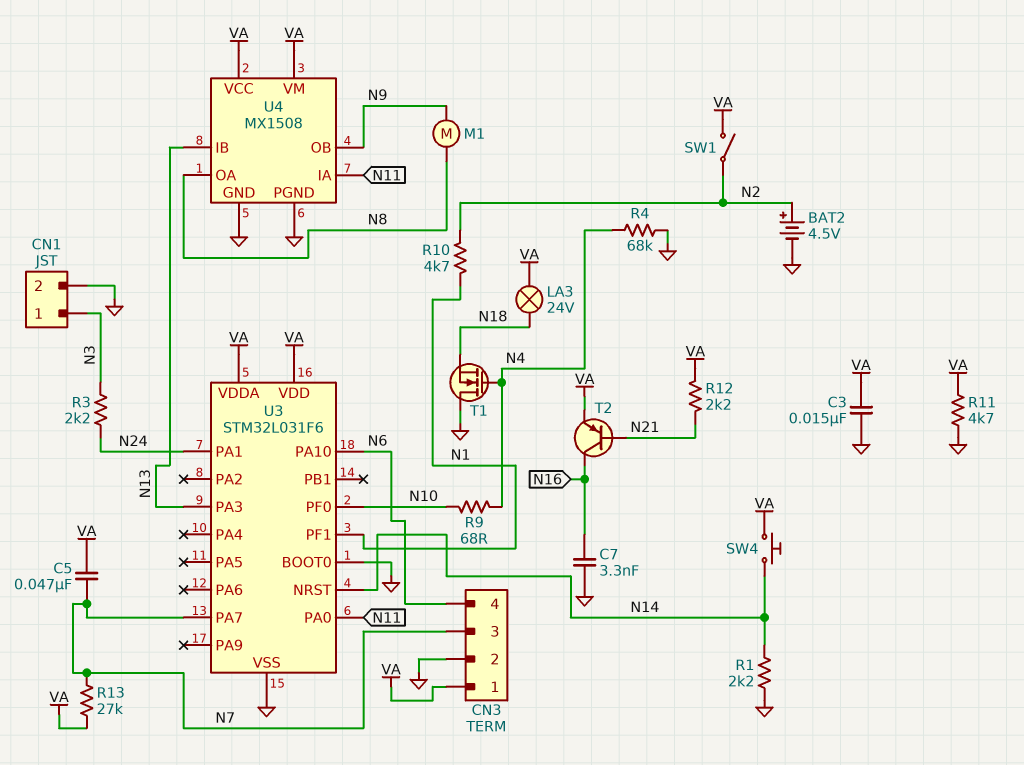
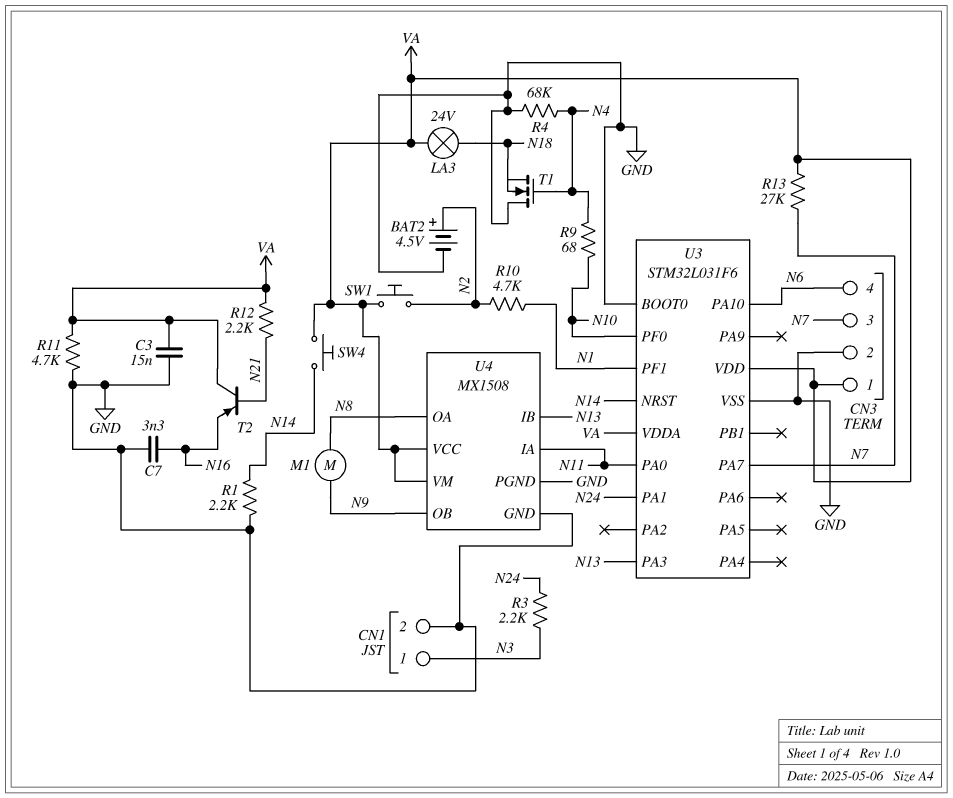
C5: 47nF (N7, VA) -> none
SW1: switch (N2, VA) -> button (N2, VA)
T2: PNP (B N21, C N16, E VA) -> PNP (B N21, C VA, E N16)

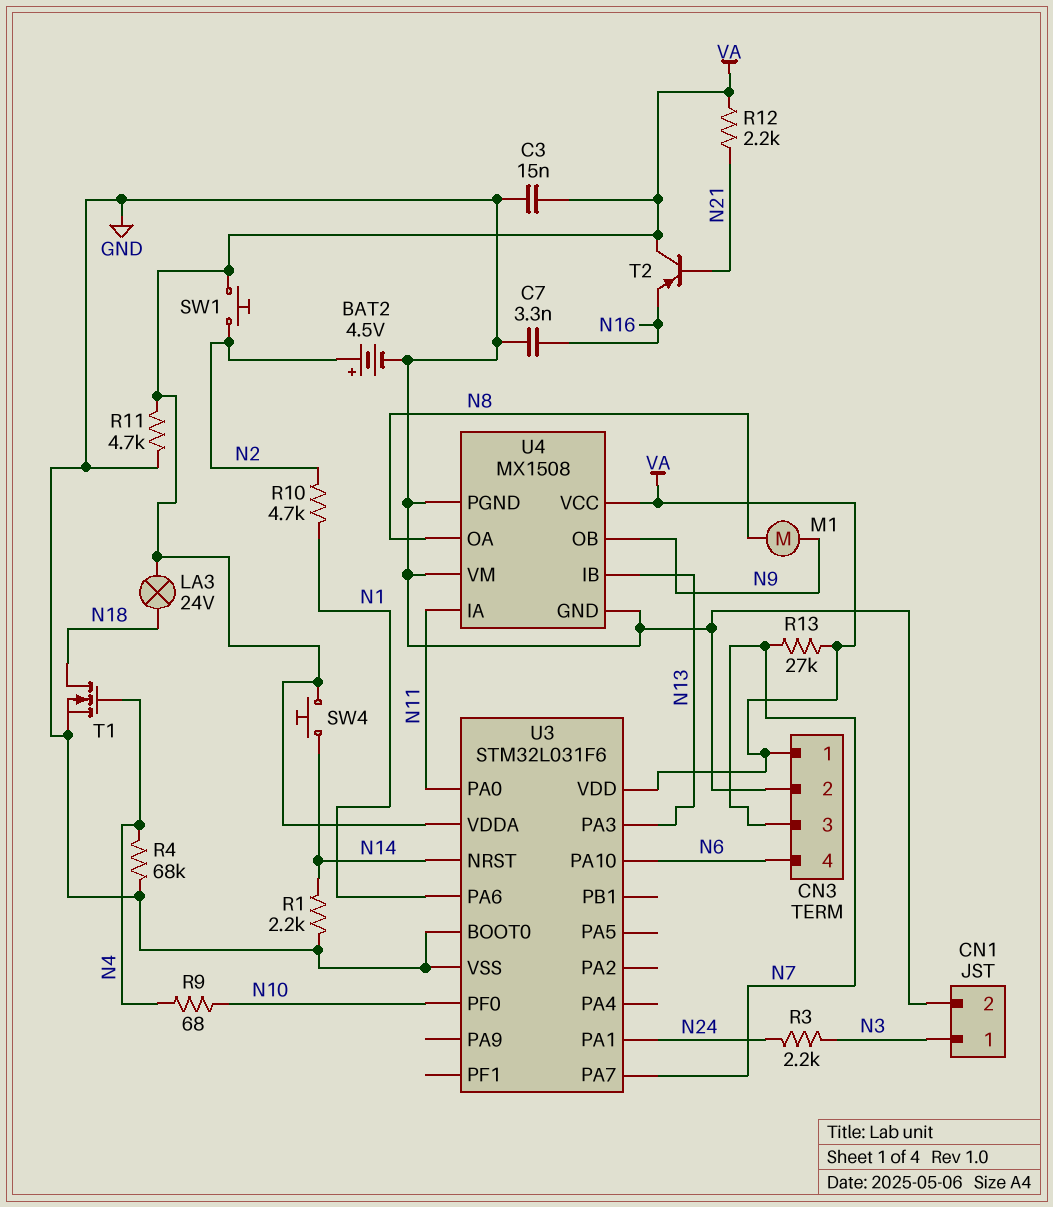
T1: NMOS (G N4, D GND, S N18) -> NMOS (G N4, D N18, S GND)
U3 pin PA6: none -> N1
U3 pin PF1: N1 -> none
U4 pin VM: VA -> GND

